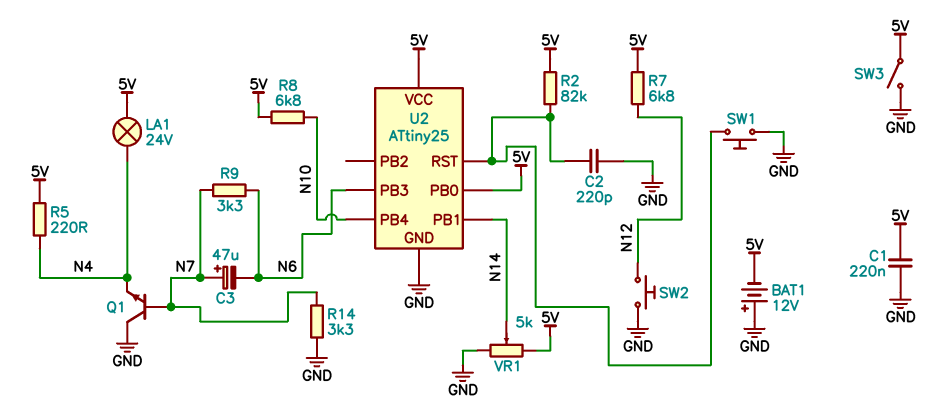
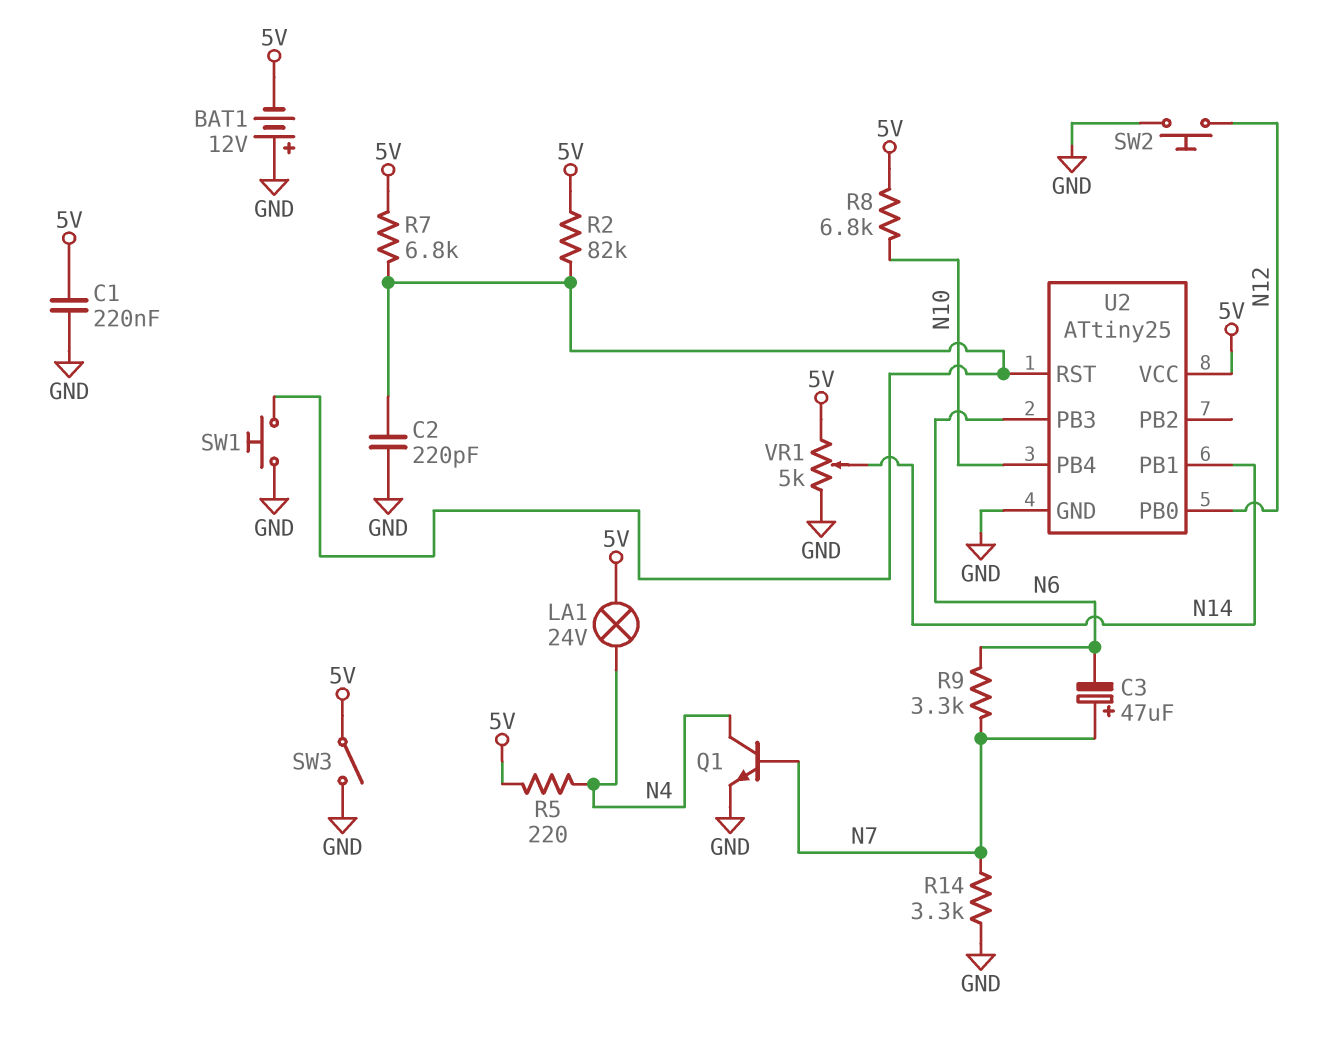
Q1: NPN (B N7, C GND, E N4) -> NPN (B N7, C N4, E GND)
R7: 6.8k (5V, N12) -> 6.8k (5V, U2/RST)
U2 pin PB0: 5V -> N12

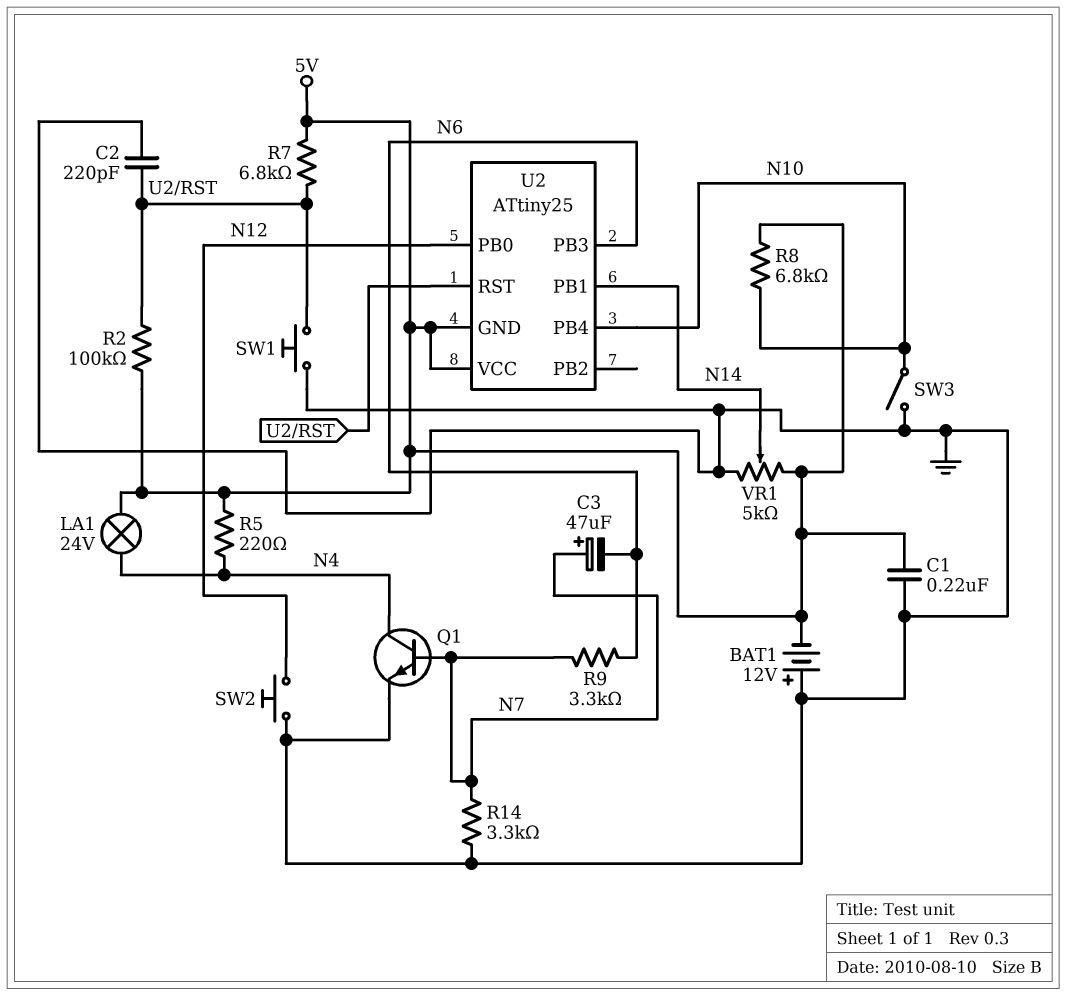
R2: 82k (5V, U2/RST) -> 100k (5V, U2/RST)
SW3: switch (5V, GND) -> switch (GND, N10)
U2 pin GND: GND -> 5V

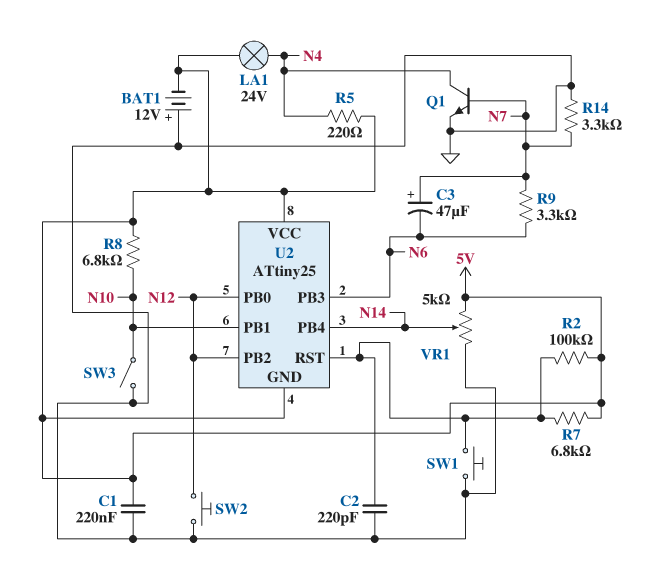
U2 pin PB1: N14 -> N10
U2 pin PB2: none -> N12
U2 pin PB4: N10 -> N14

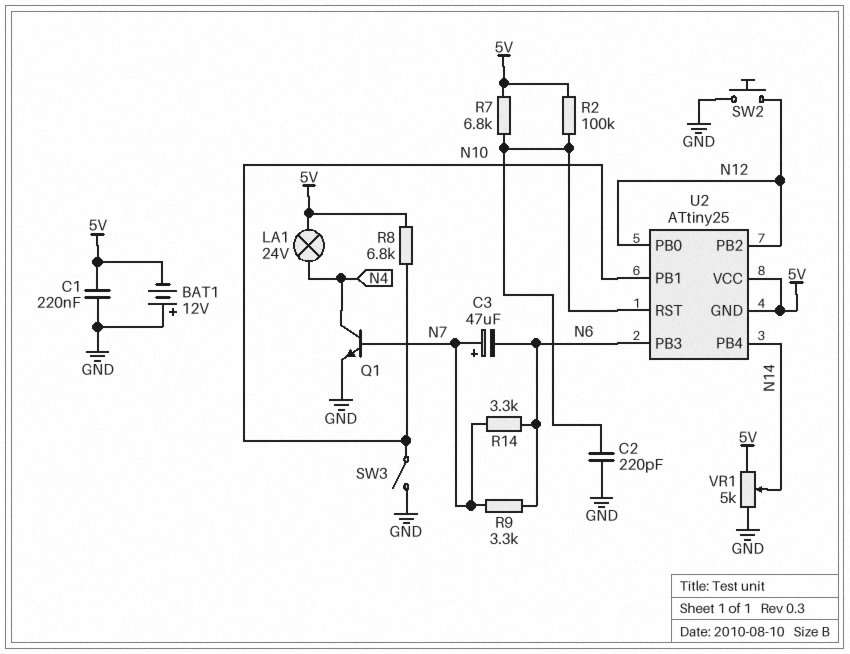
R5: 220 (5V, N4) -> none
R14: 3.3k (GND, N7) -> 3.3k (N6, N7)
SW1: button (GND, U2/RST) -> none

